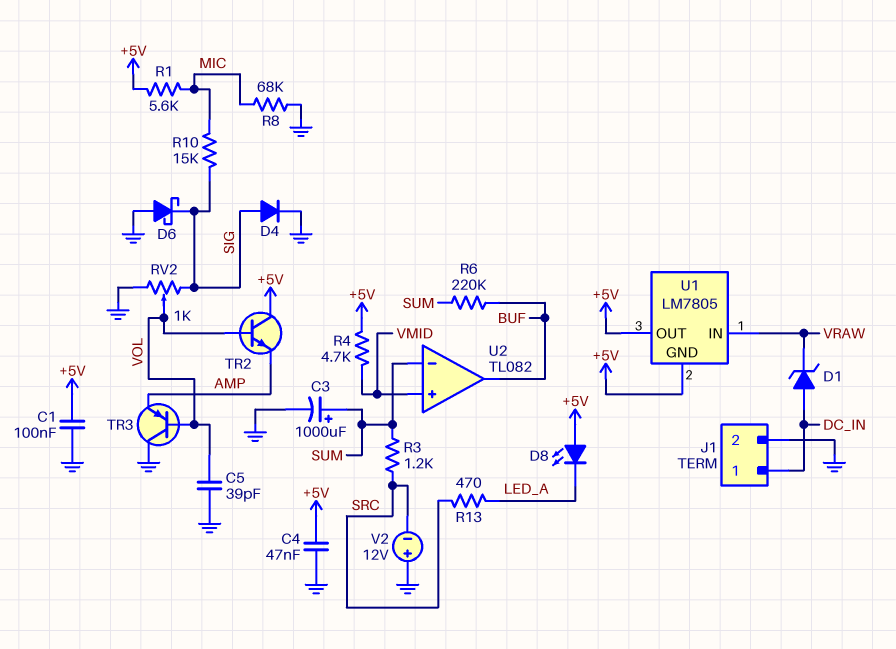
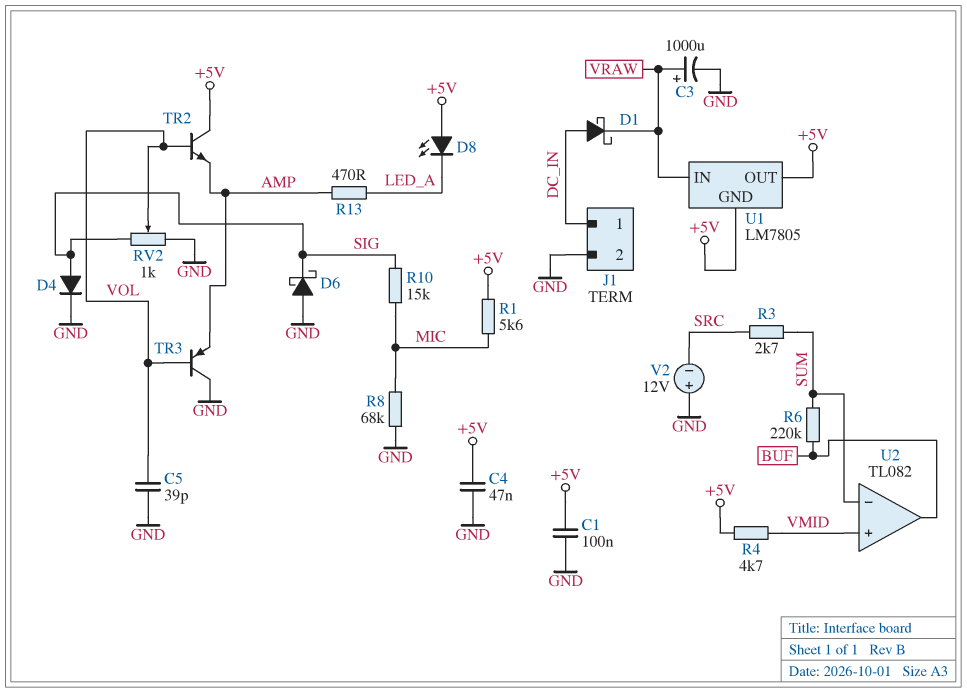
C3: 1000uF (plus SUM, minus GND) -> 1000uF (plus VRAW, minus GND)
D1: zener (A DC_IN, K VRAW) -> schottky (A DC_IN, K VRAW)
R3: 1.2k (SRC, SUM) -> 2.7k (SRC, SUM)
R13: 470 (LED_A, SRC) -> 470 (AMP, LED_A)

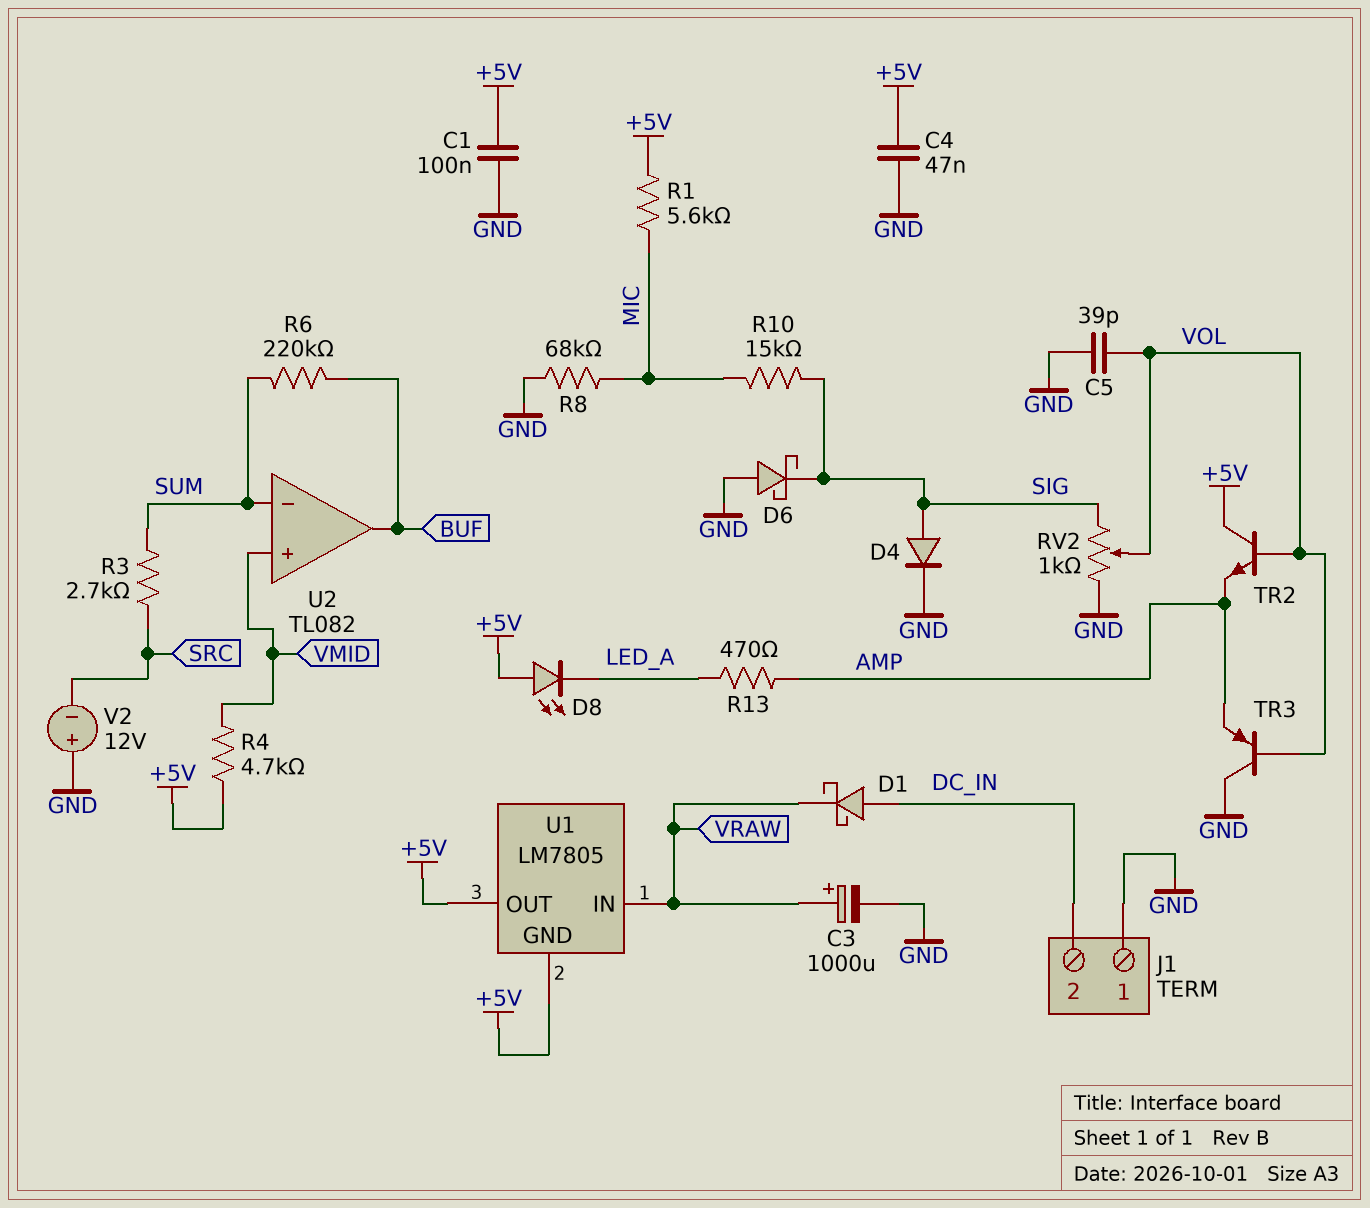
J1 pin 1: DC_IN -> GND
J1 pin 2: GND -> DC_IN

